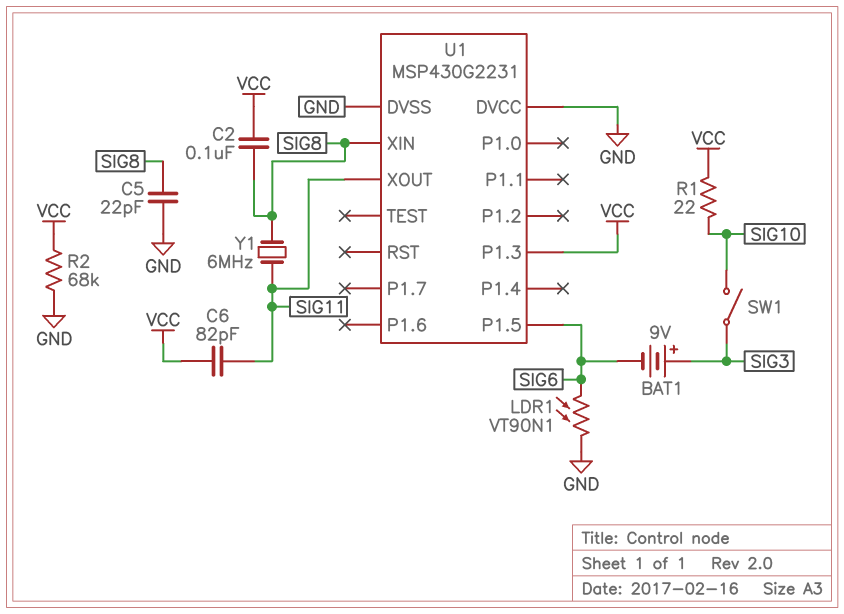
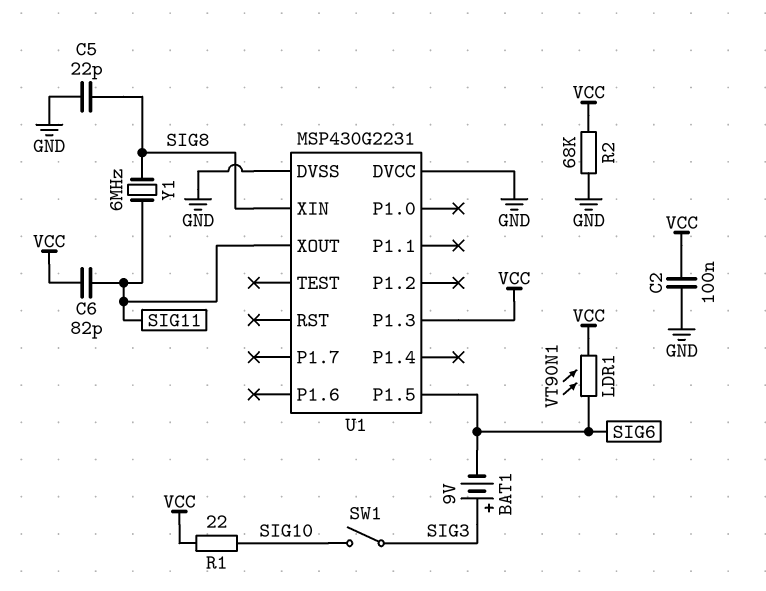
C2: 100nF (SIG8, VCC) -> 100nF (GND, VCC)
LDR1: VT90N1 (GND, SIG6) -> VT90N1 (SIG6, VCC)

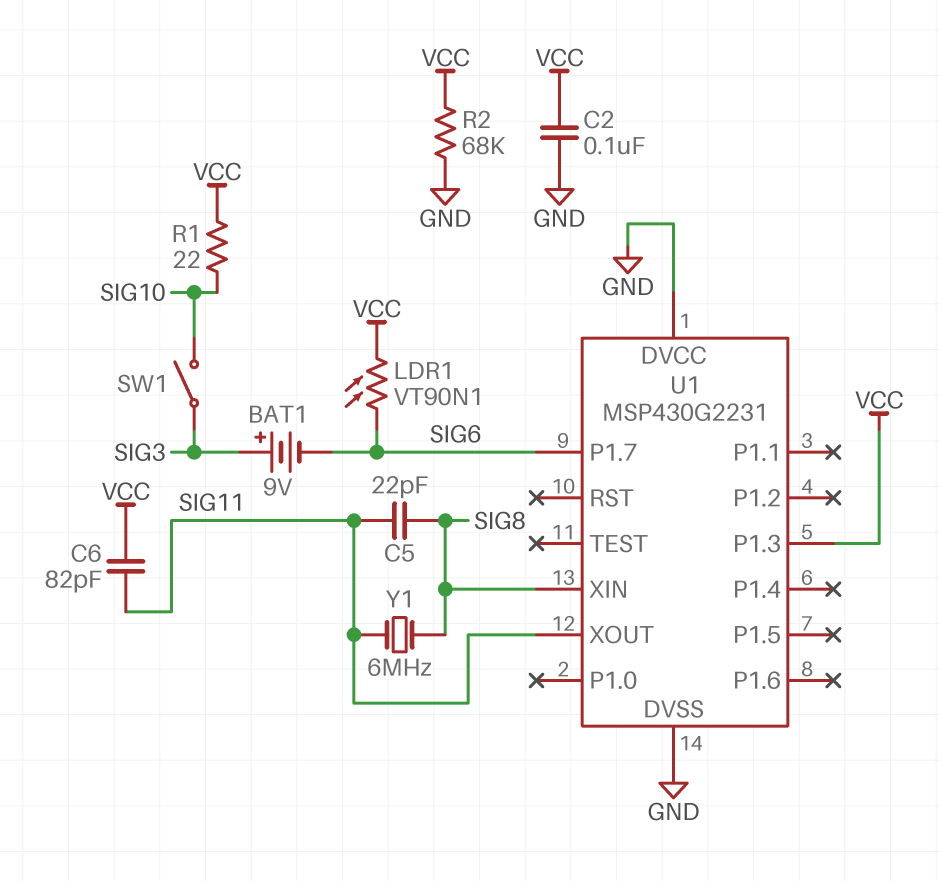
C5: 22pF (GND, SIG8) -> 22pF (SIG8, SIG11)
U1 pin P1.5: SIG6 -> none
U1 pin P1.7: none -> SIG6

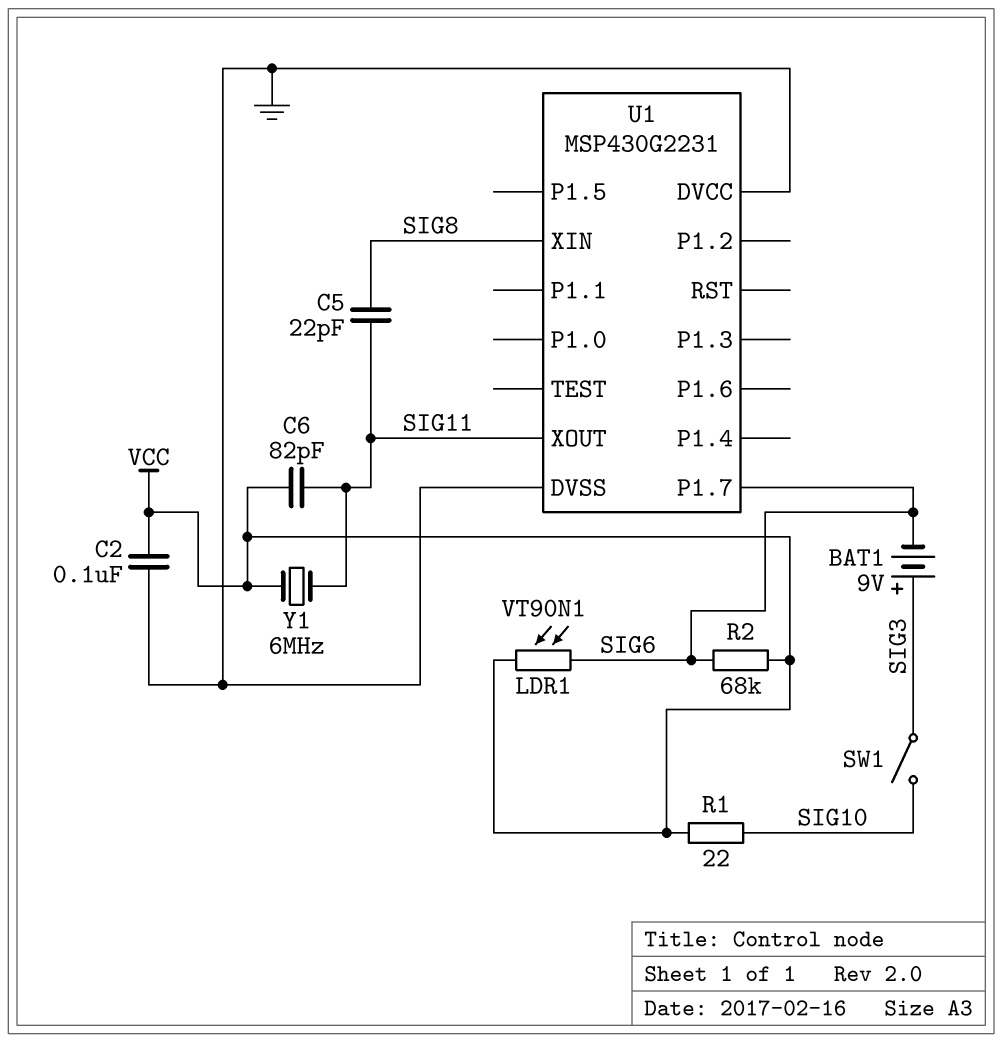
R2: 68k (GND, VCC) -> 68k (SIG6, VCC)
U1 pin P1.3: VCC -> none
Y1: 6MHz (SIG8, SIG11) -> 6MHz (SIG11, VCC)

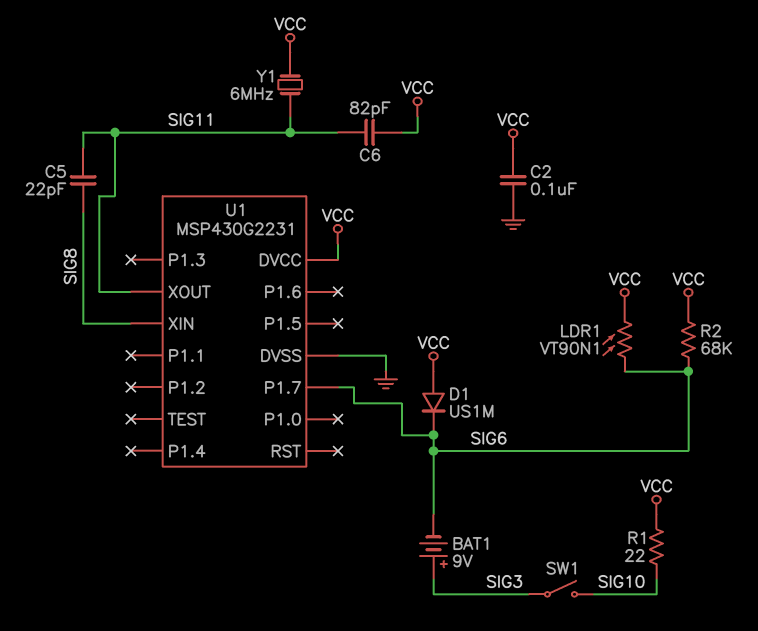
D1: none -> diode US1M (A VCC, K SIG6)
U1 pin DVCC: GND -> VCC

